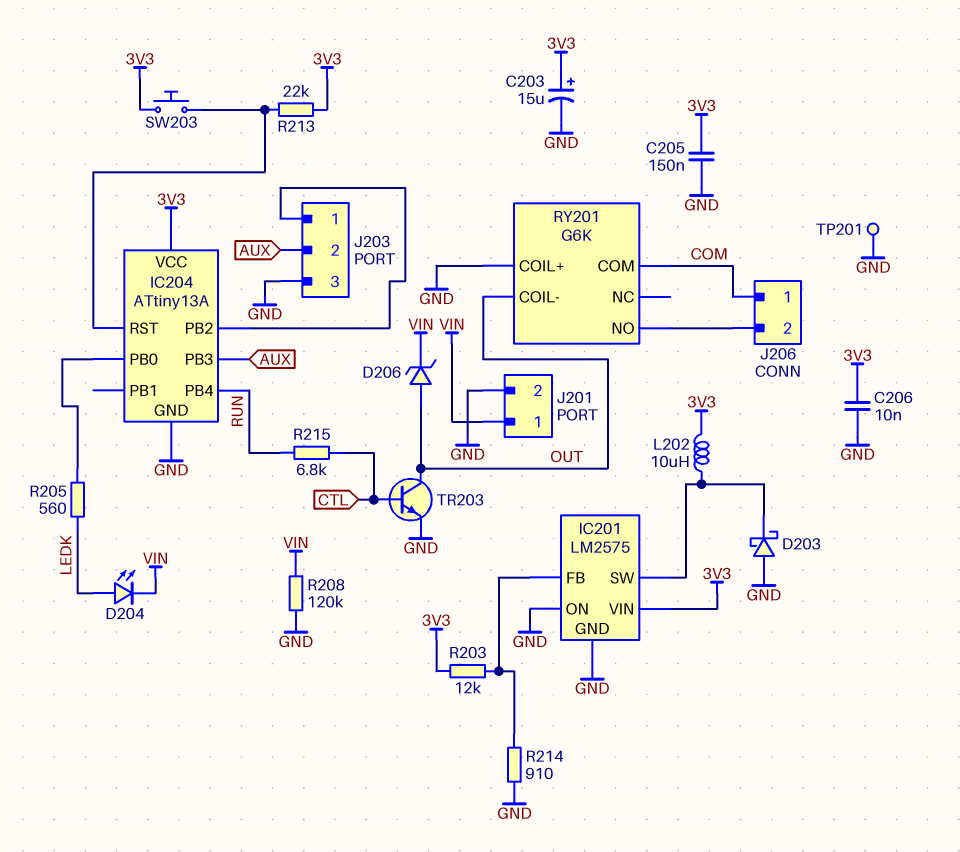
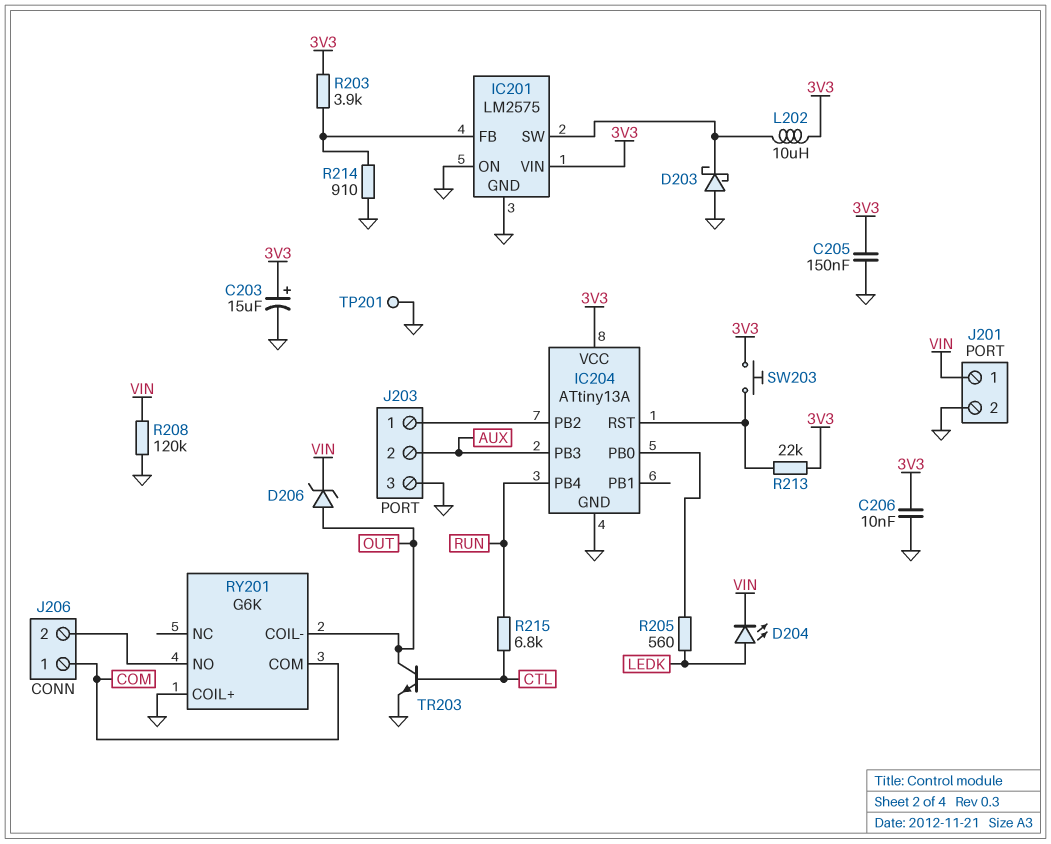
R203: 12k (3V3, IC201/FB) -> 3.9k (3V3, IC201/FB)

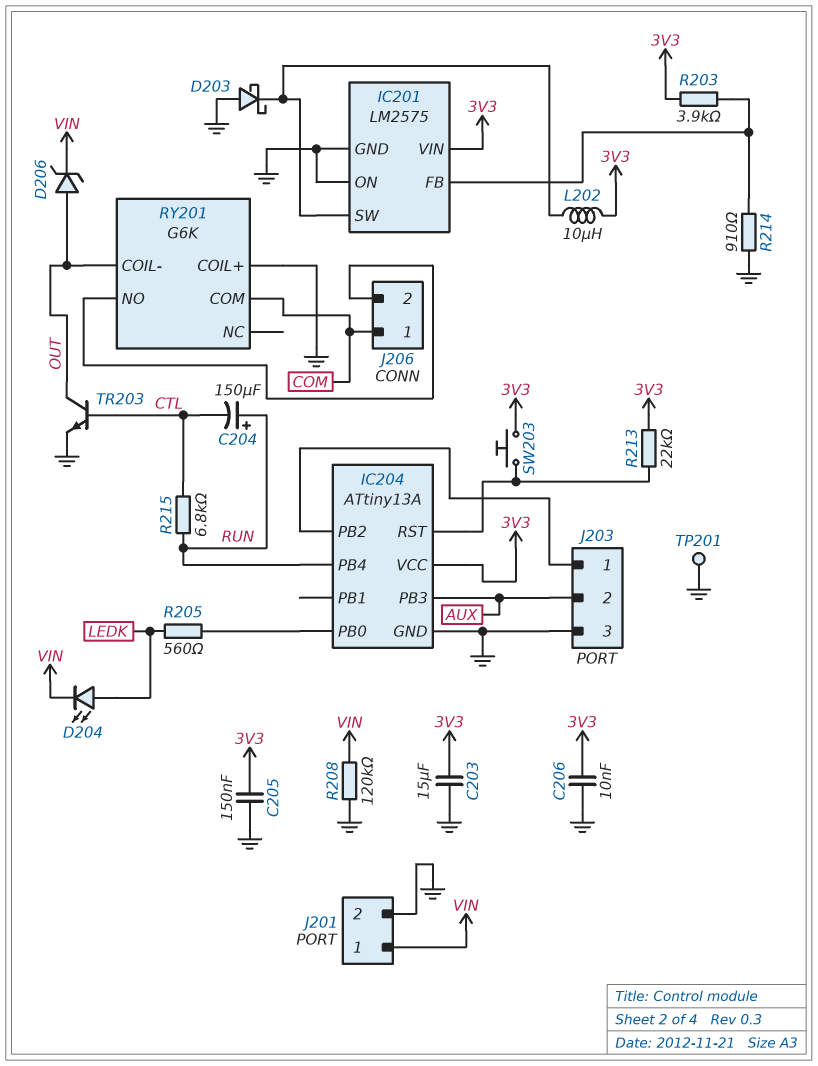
C203: 15uF (plus 3V3, minus GND) -> 15uF (3V3, GND)
C204: none -> 150uF (plus RUN, minus CTL)

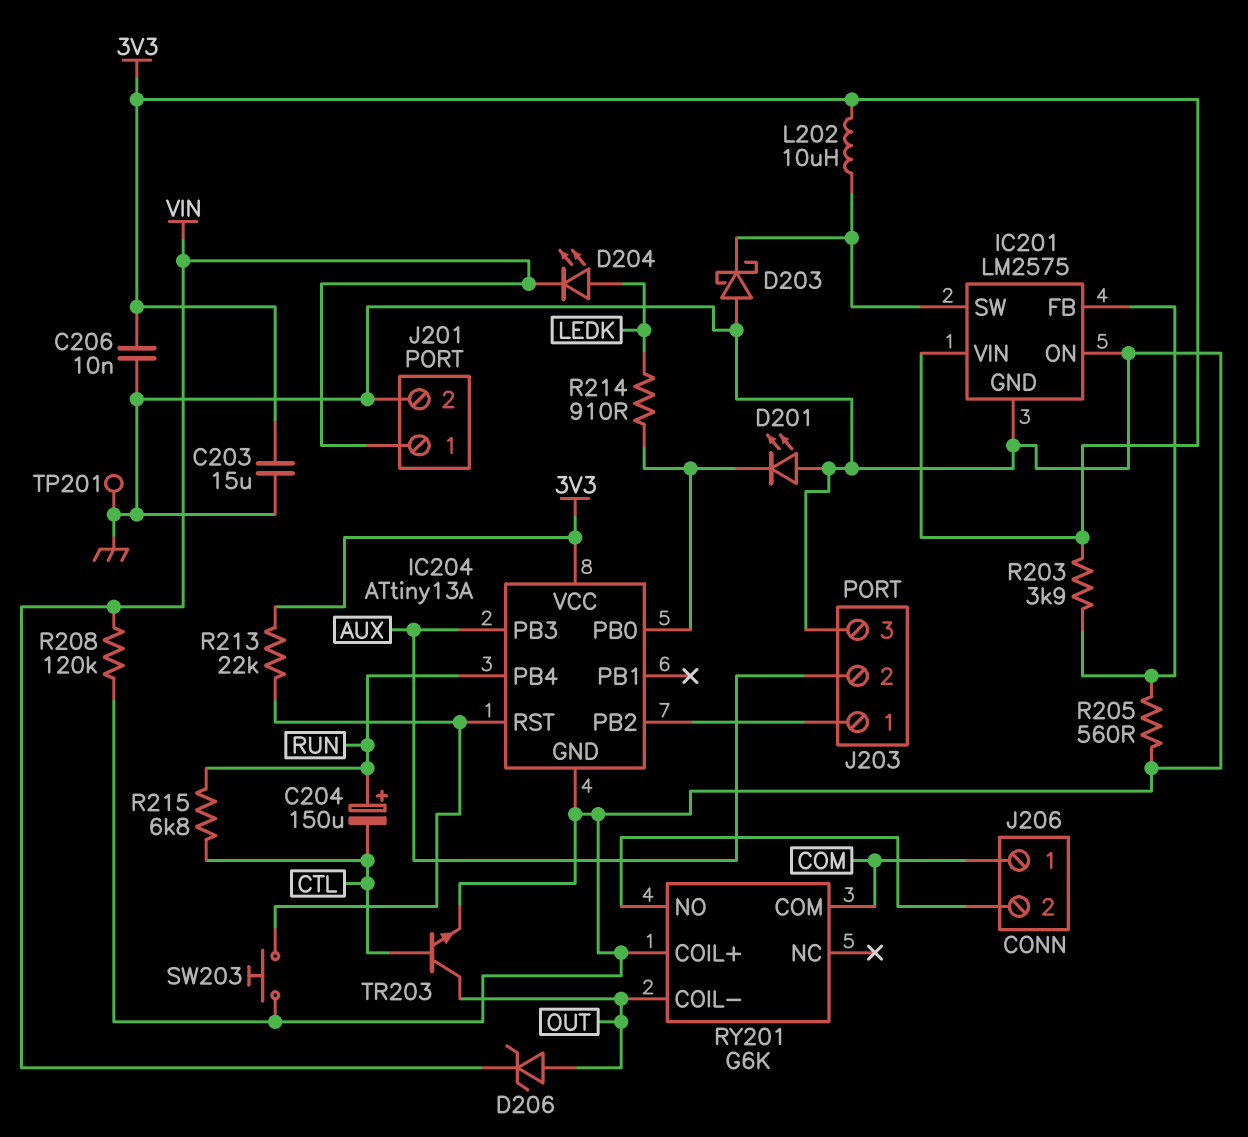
C205: 150nF (3V3, GND) -> none
D201: none -> LED (A GND, K IC204/PB0)
R205: 560 (IC204/PB0, LEDK) -> 560 (GND, IC201/FB)
R214: 910 (GND, IC201/FB) -> 910 (IC204/PB0, LEDK)
SW203: button (3V3, IC204/RST) -> button (GND, IC204/RST)

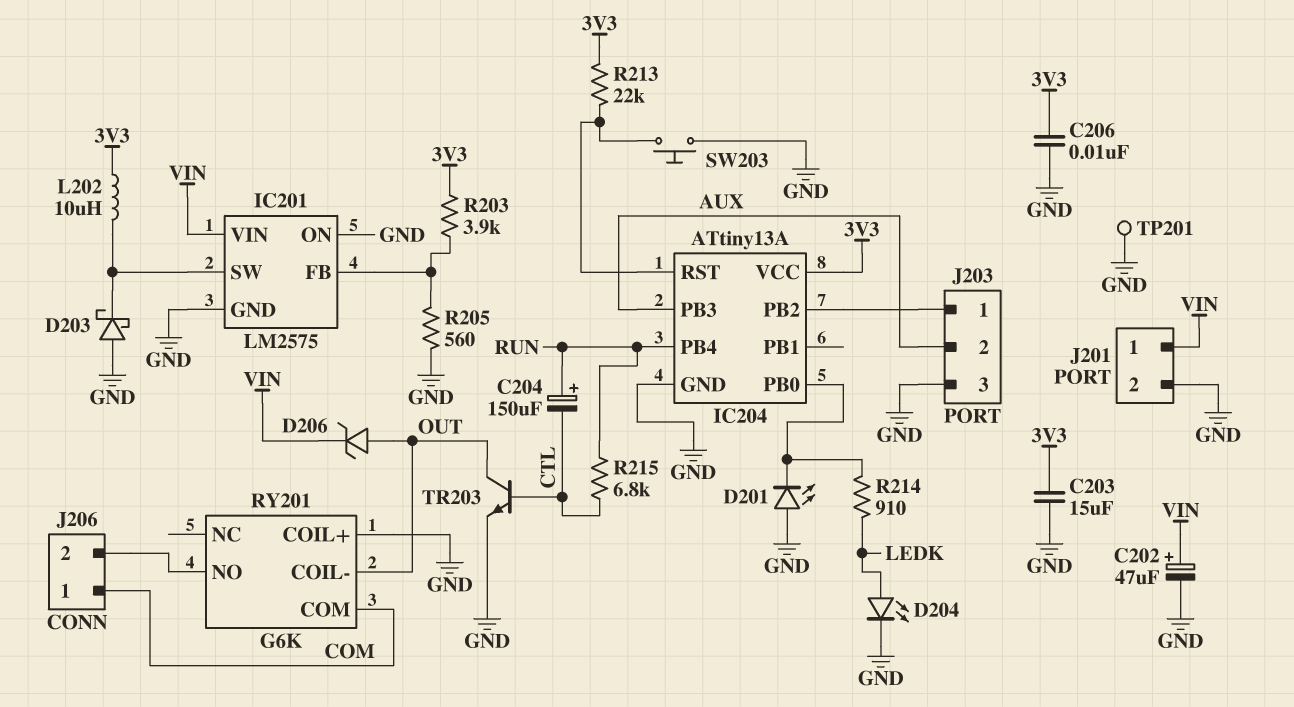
C202: none -> 47uF (plus VIN, minus GND)
D204: LED (A LEDK, K VIN) -> LED (A LEDK, K GND)
IC201 pin VIN: 3V3 -> VIN
R208: 120k (GND, VIN) -> none

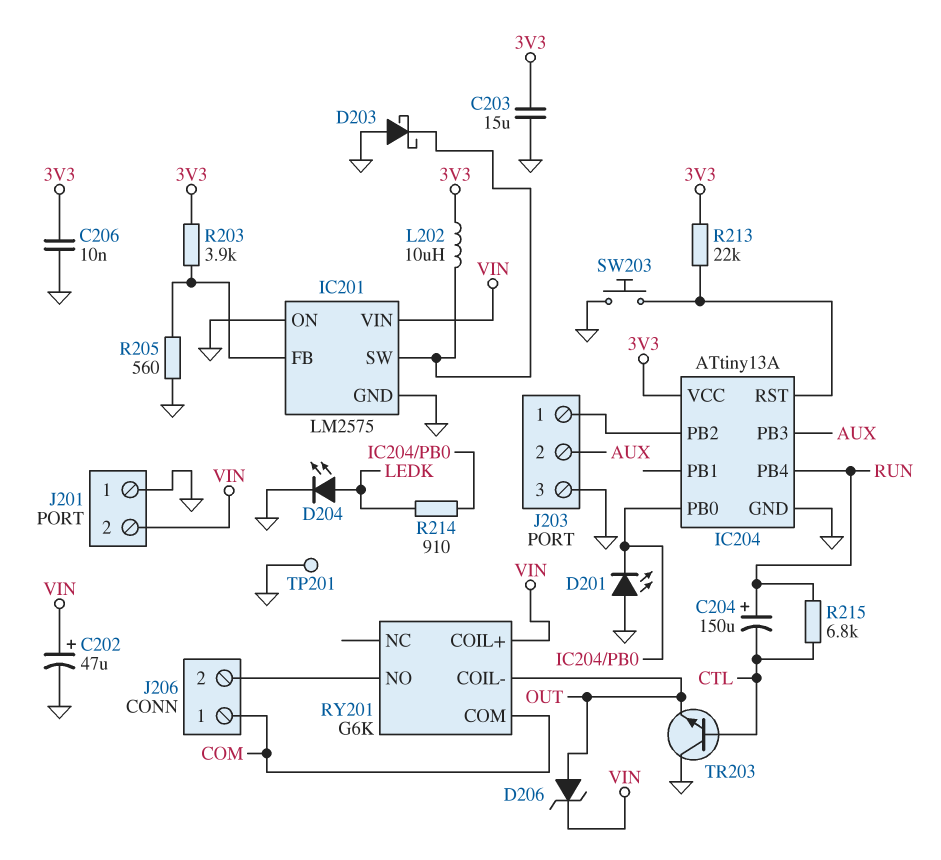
J201 pin 1: VIN -> GND
J201 pin 2: GND -> VIN
RY201 pin COIL+: GND -> VIN
TR203: NPN (B CTL, C OUT, E GND) -> NPN (B CTL, C GND, E OUT)

